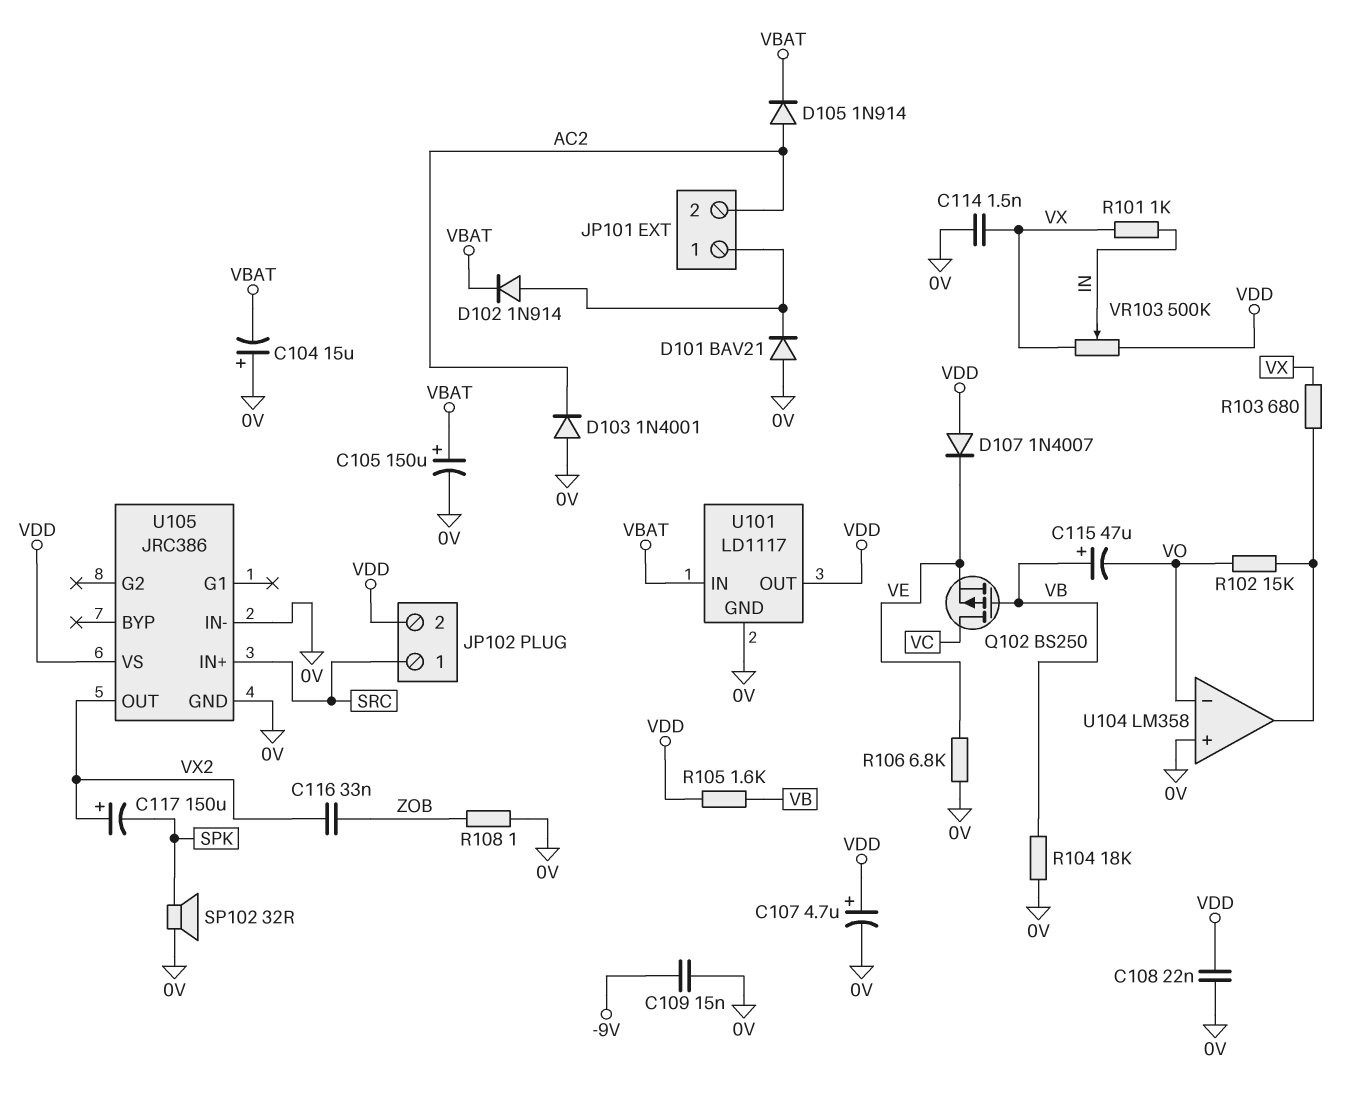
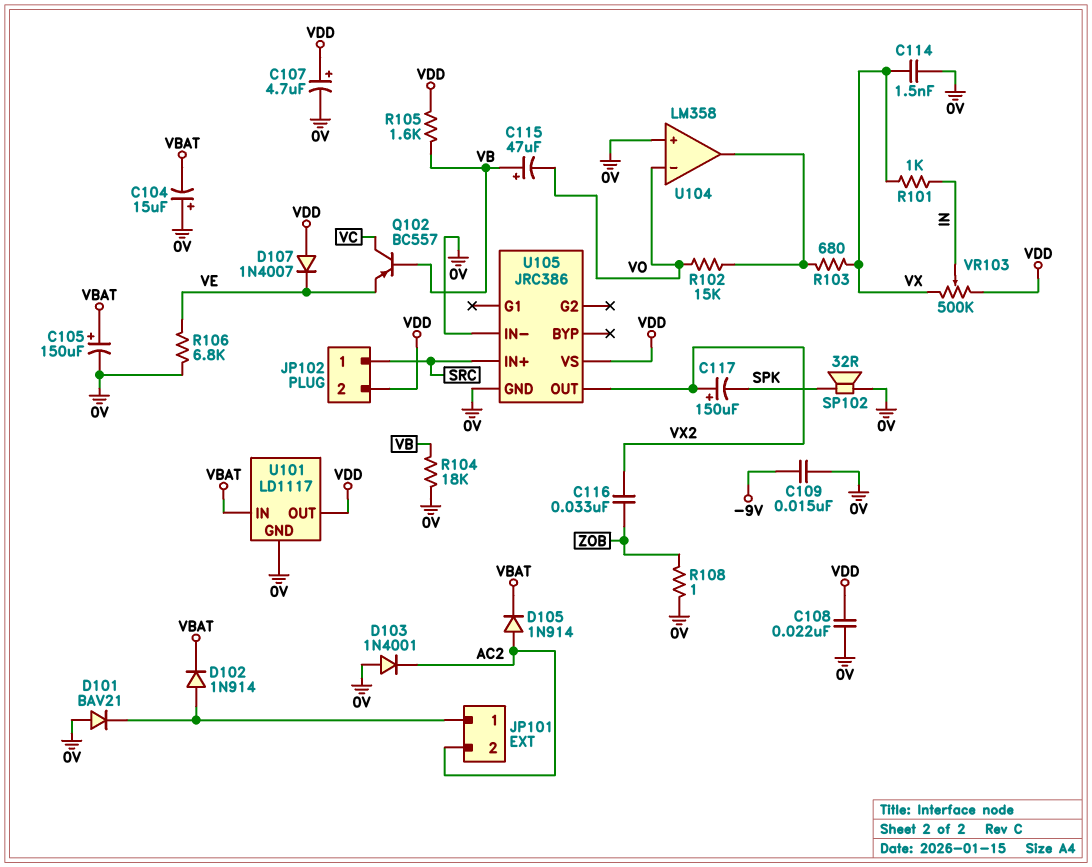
Q102: PMOS BS250 (G VB, D VC, S VE) -> PNP BC557 (B VB, C VC, E VE)

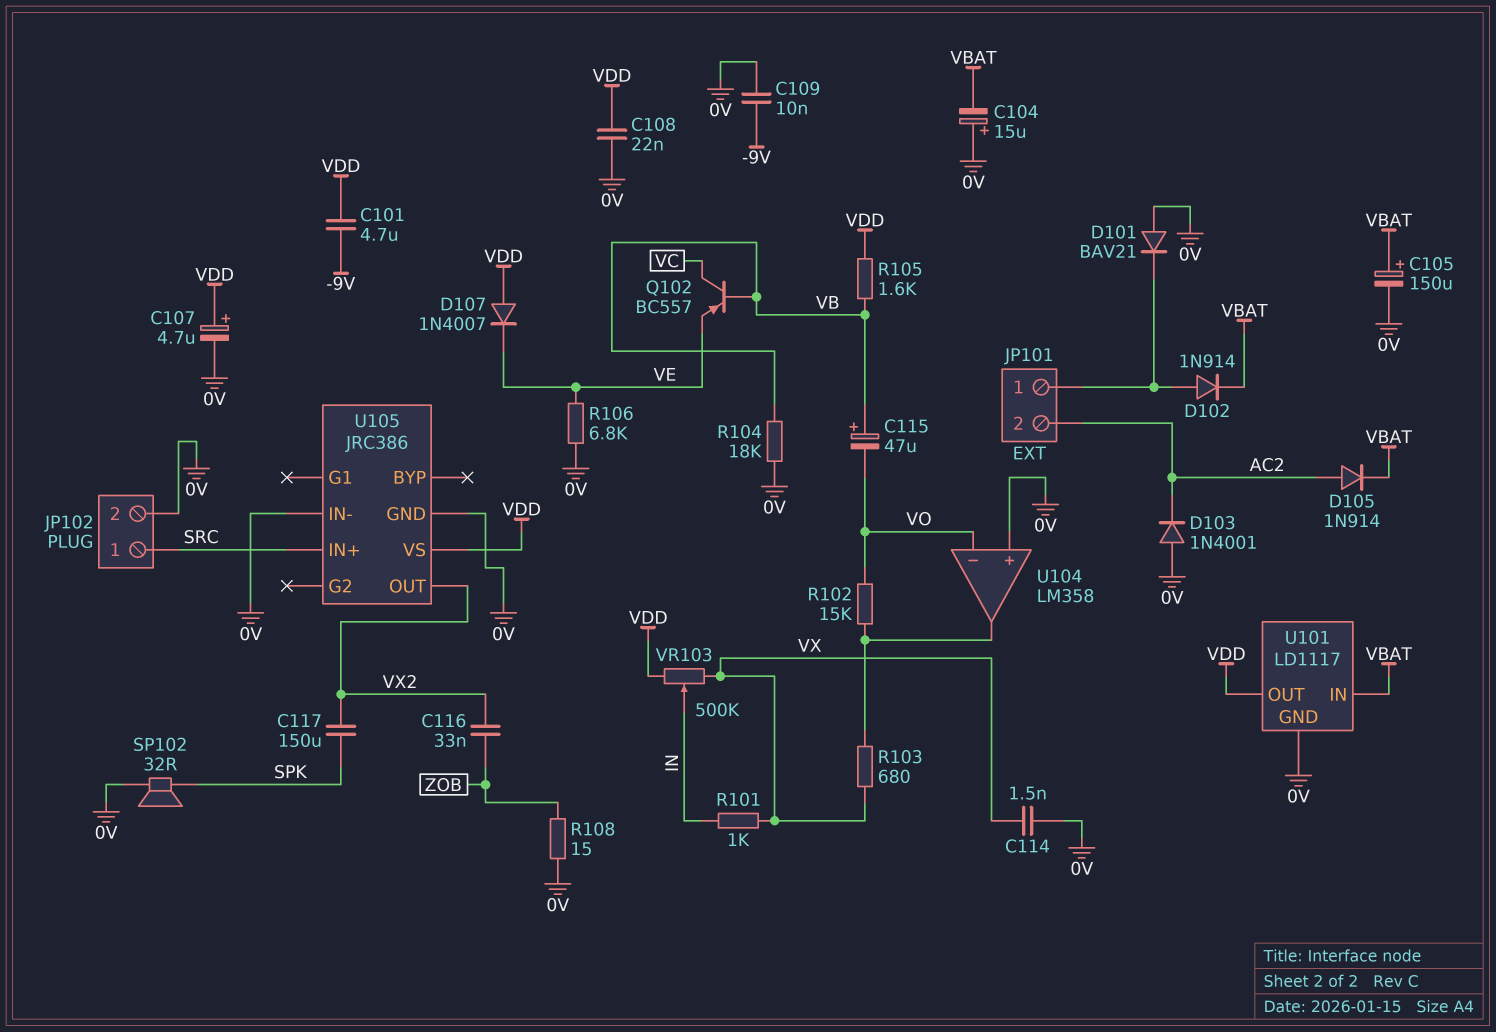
C101: none -> 4.7uF (-9V, VDD)
C109: 15nF (-9V, 0V) -> 10nF (-9V, 0V)
C117: 150uF (plus VX2, minus SPK) -> 150uF (SPK, VX2)
JP102 pin 2: VDD -> 0V
R108: 1 (0V, ZOB) -> 15 (0V, ZOB)

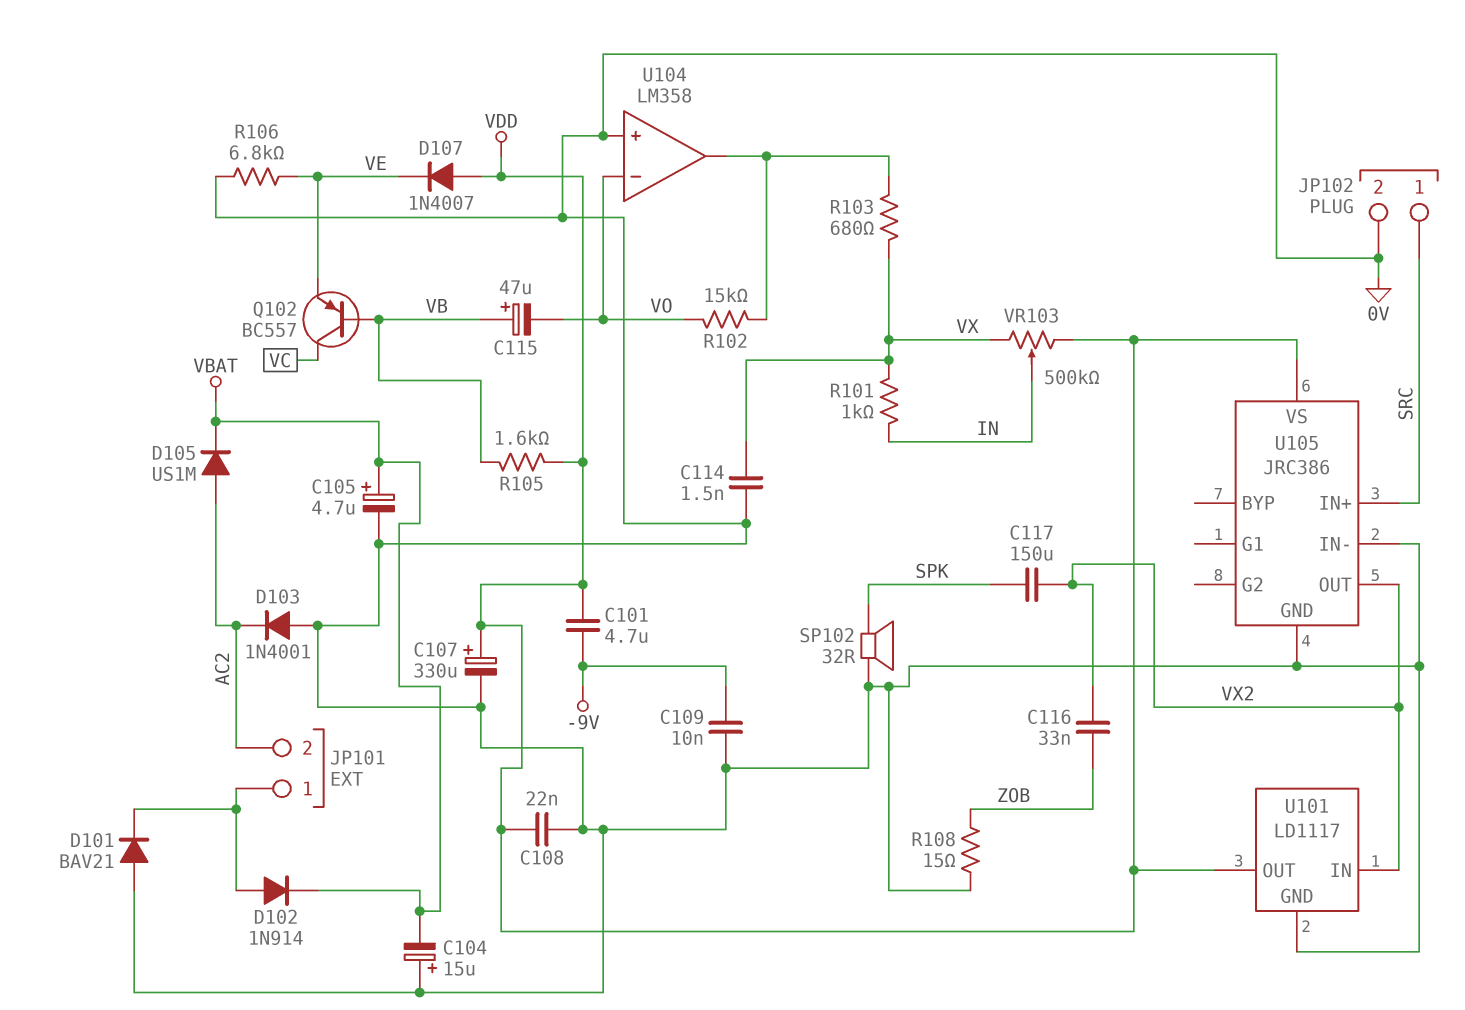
C105: 150uF (plus VBAT, minus 0V) -> 4.7uF (plus VBAT, minus 0V)
C107: 4.7uF (plus VDD, minus 0V) -> 330uF (plus VDD, minus 0V)
D105: diode 1N914 (A AC2, K VBAT) -> diode US1M (A AC2, K VBAT)
R104: 18k (0V, VB) -> none
U101 pin IN: VBAT -> VX2

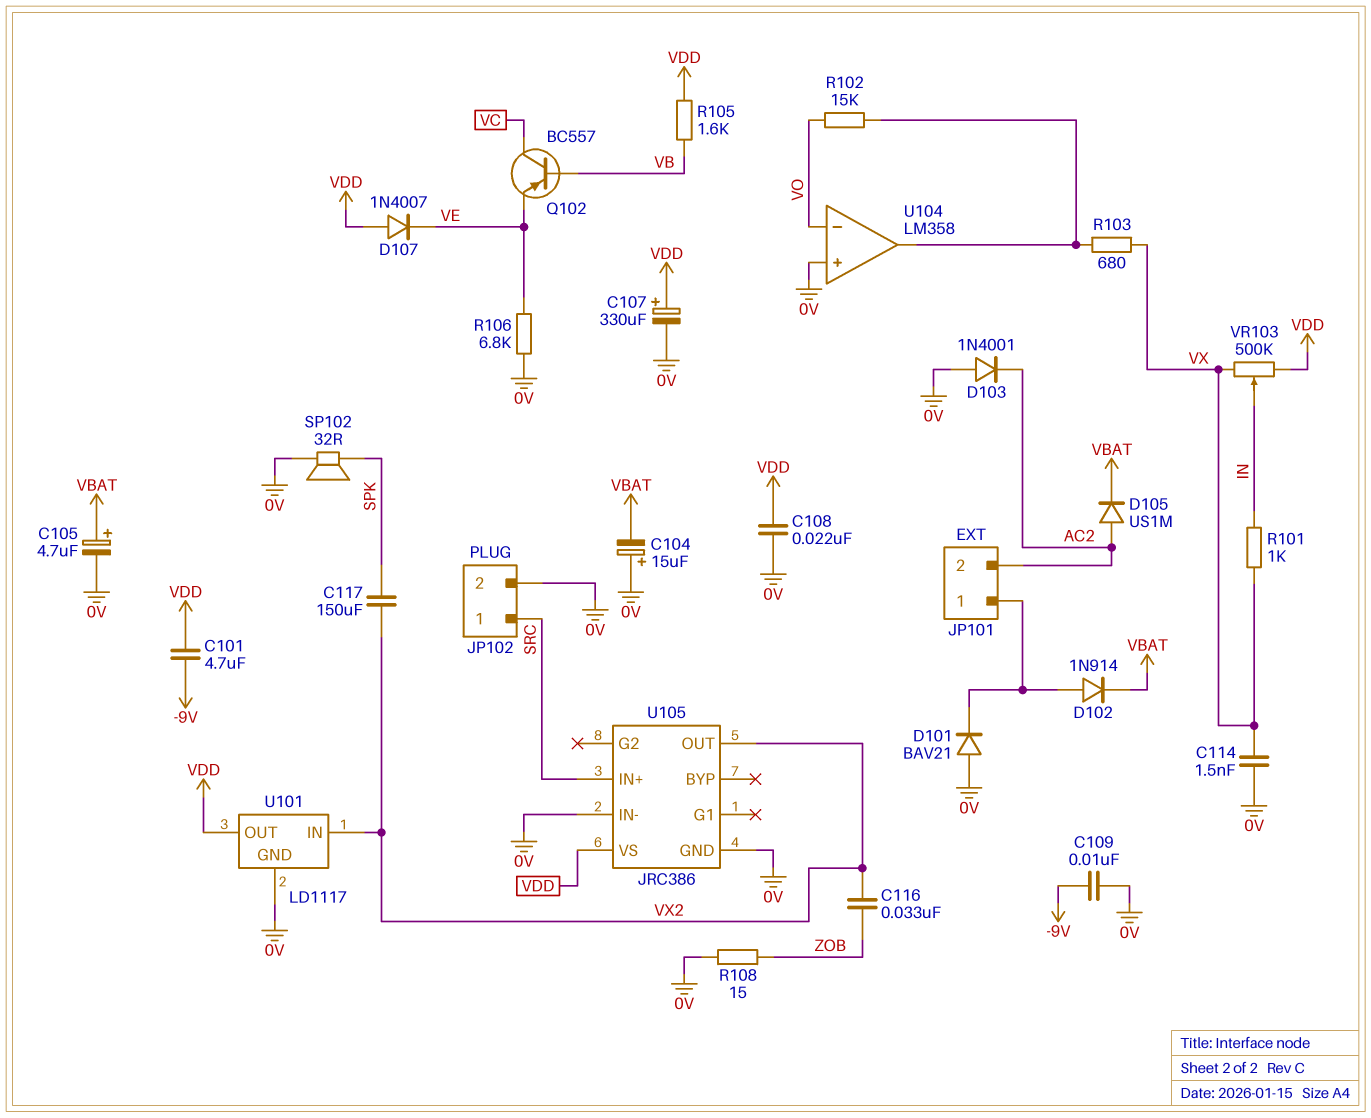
C115: 47uF (plus VB, minus VO) -> none

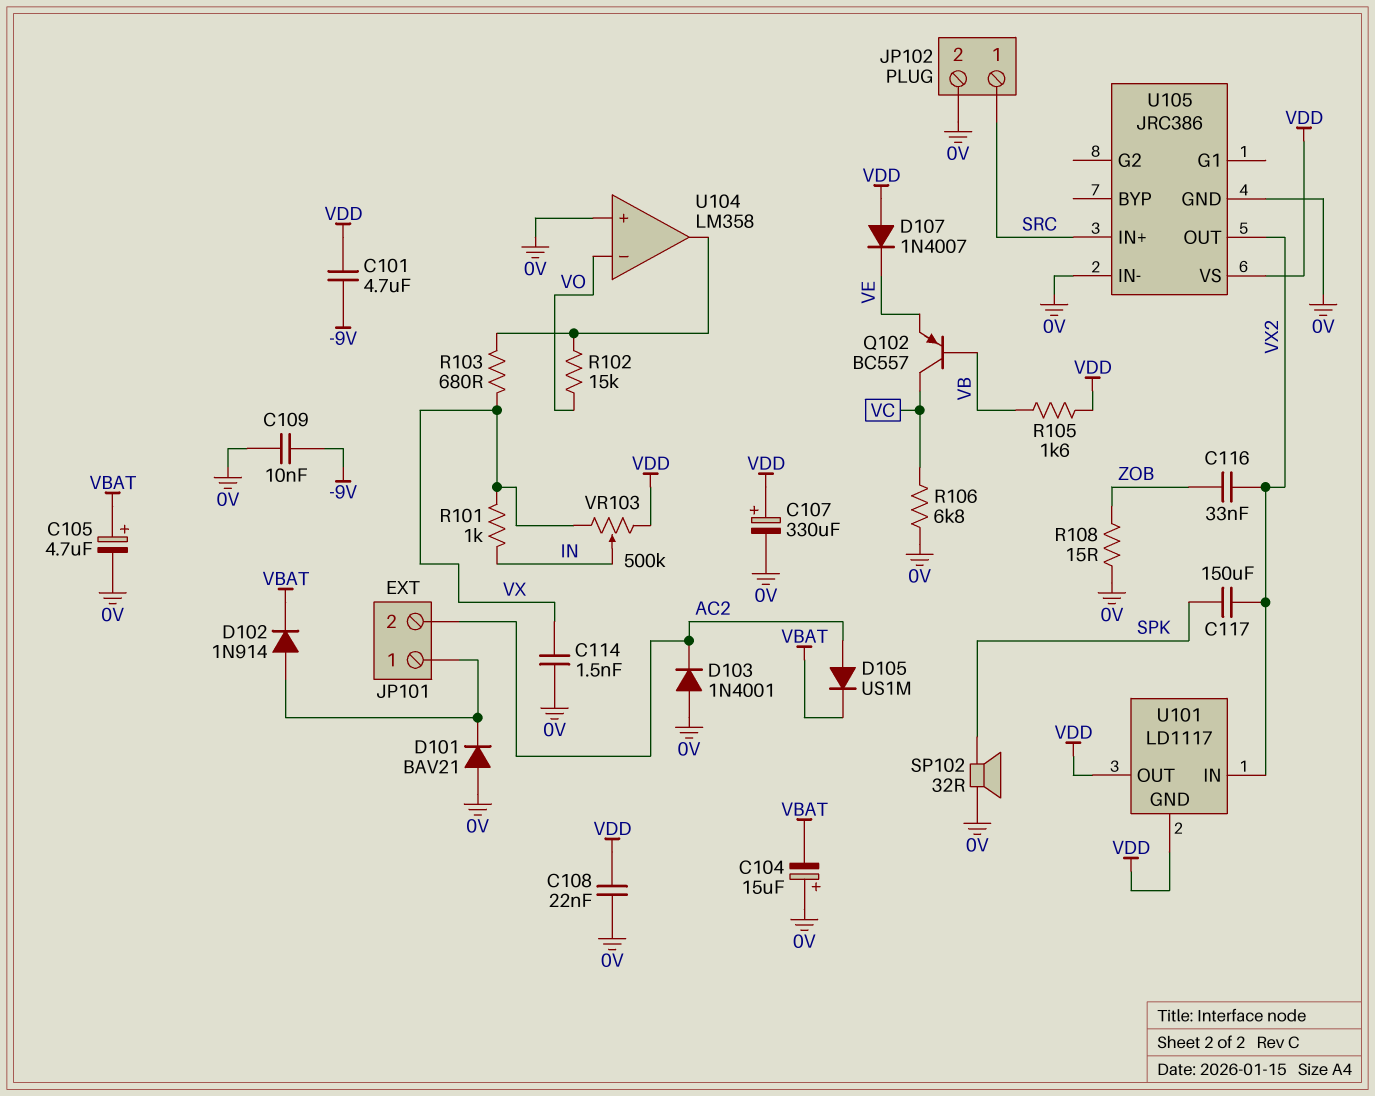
R106: 6.8k (0V, VE) -> 6.8k (0V, VC)
U101 pin GND: 0V -> VDD

